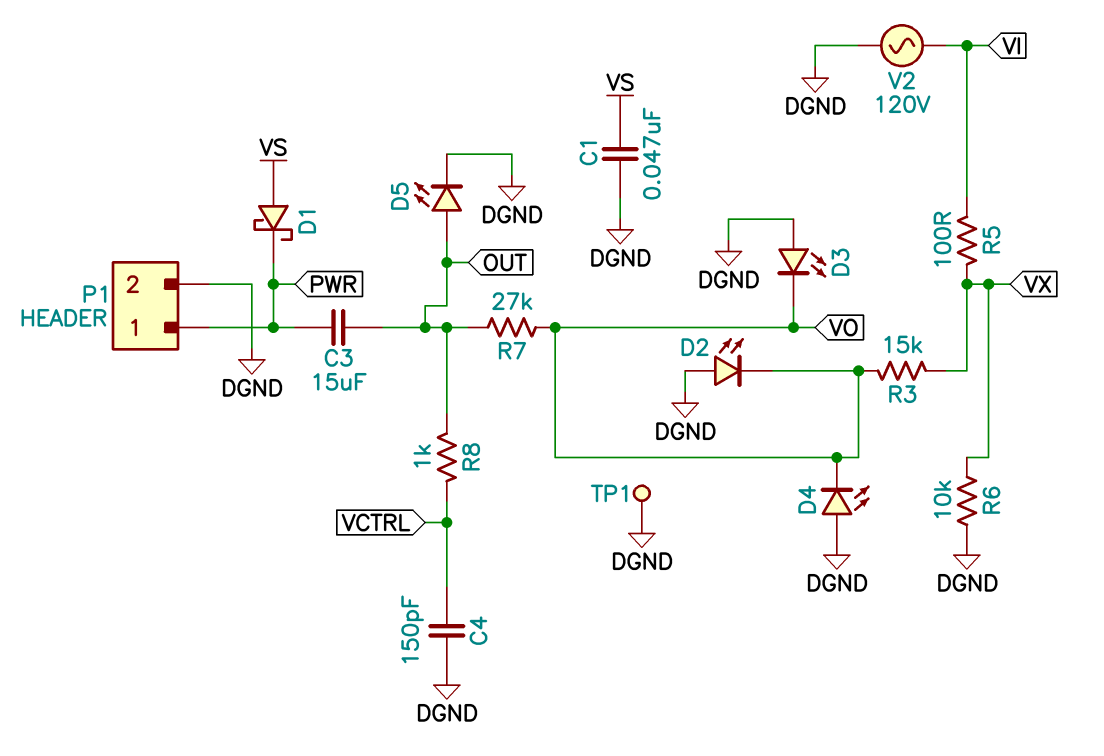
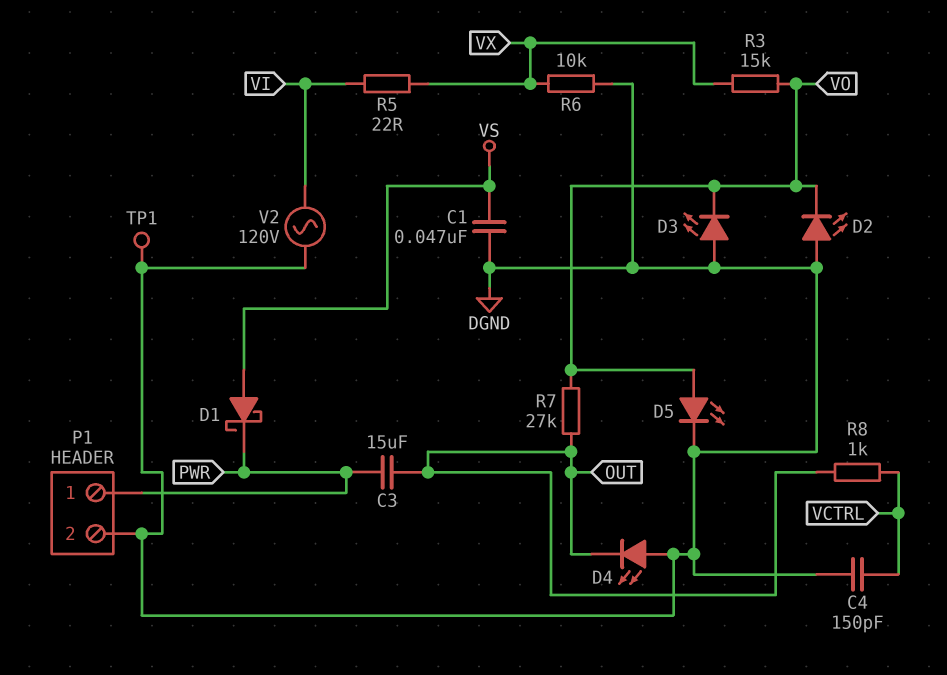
D4: LED (A DGND, K VO) -> LED (A DGND, K OUT)
D5: LED (A OUT, K DGND) -> LED (A VO, K DGND)
R5: 100 (VI, VX) -> 22 (VI, VX)

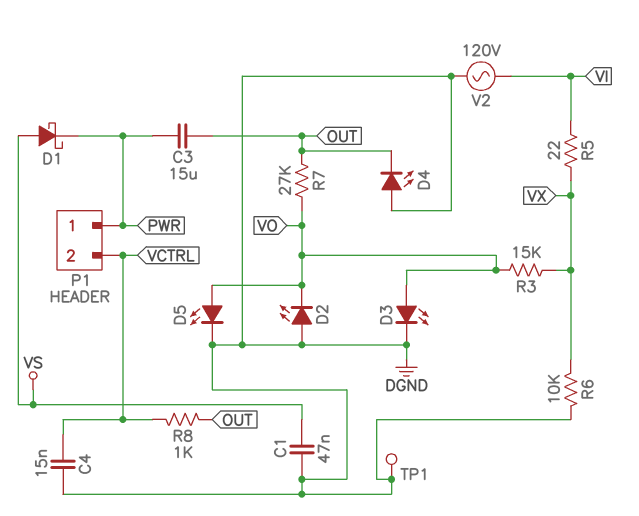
C4: 150pF (DGND, VCTRL) -> 15nF (DGND, VCTRL)
D3: LED (A DGND, K VO) -> LED (A VO, K DGND)
P1 pin 2: DGND -> VCTRL

